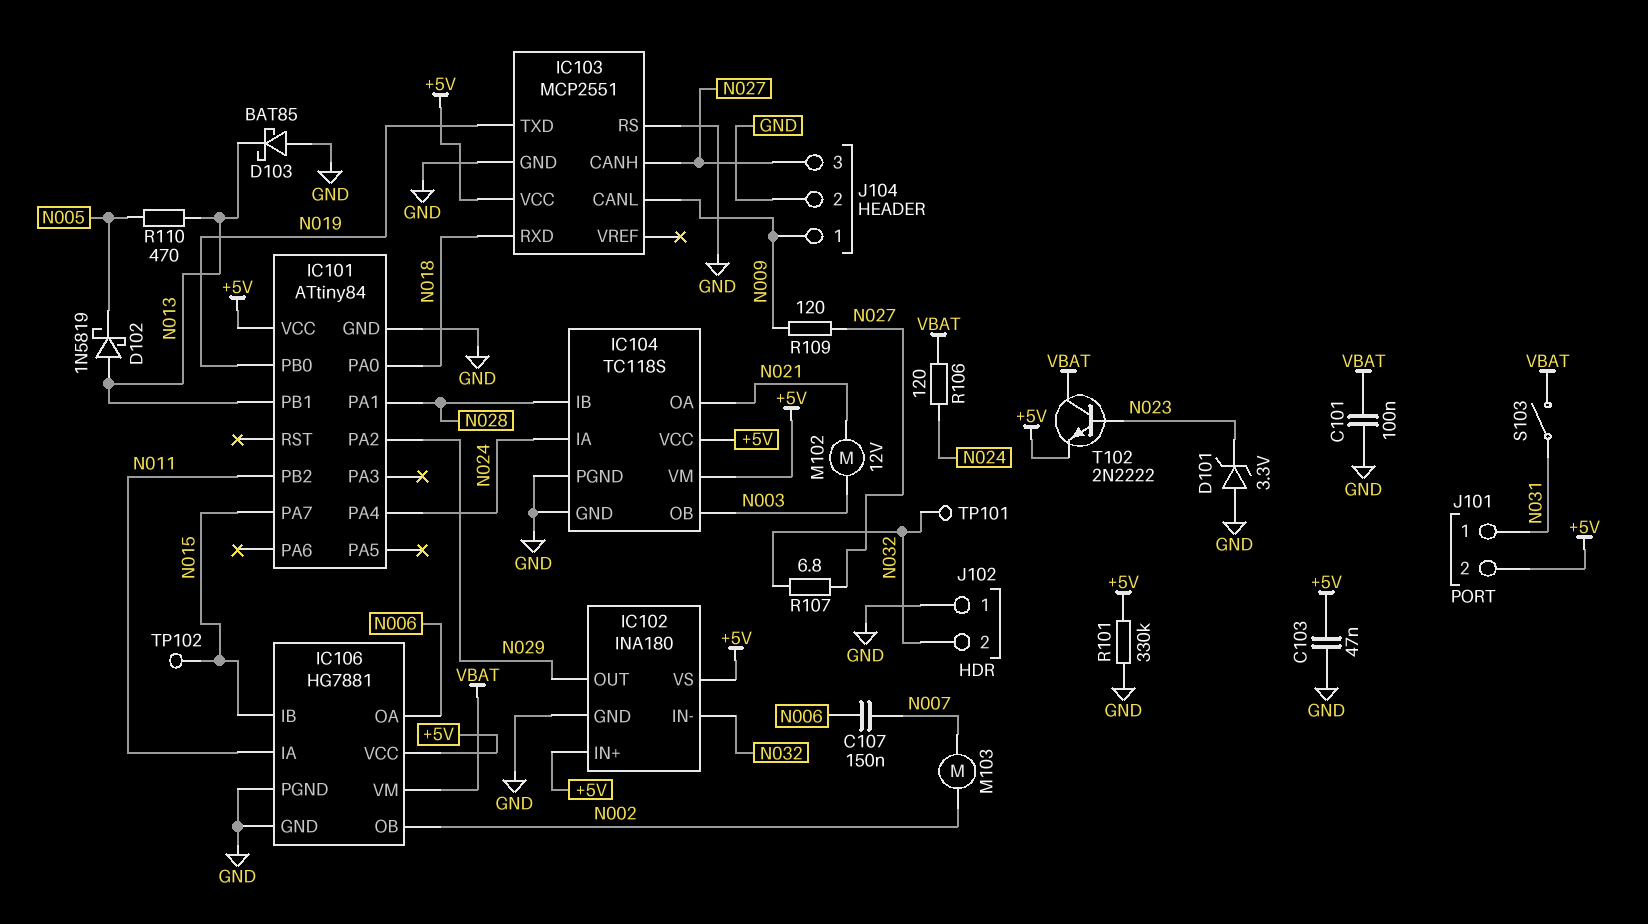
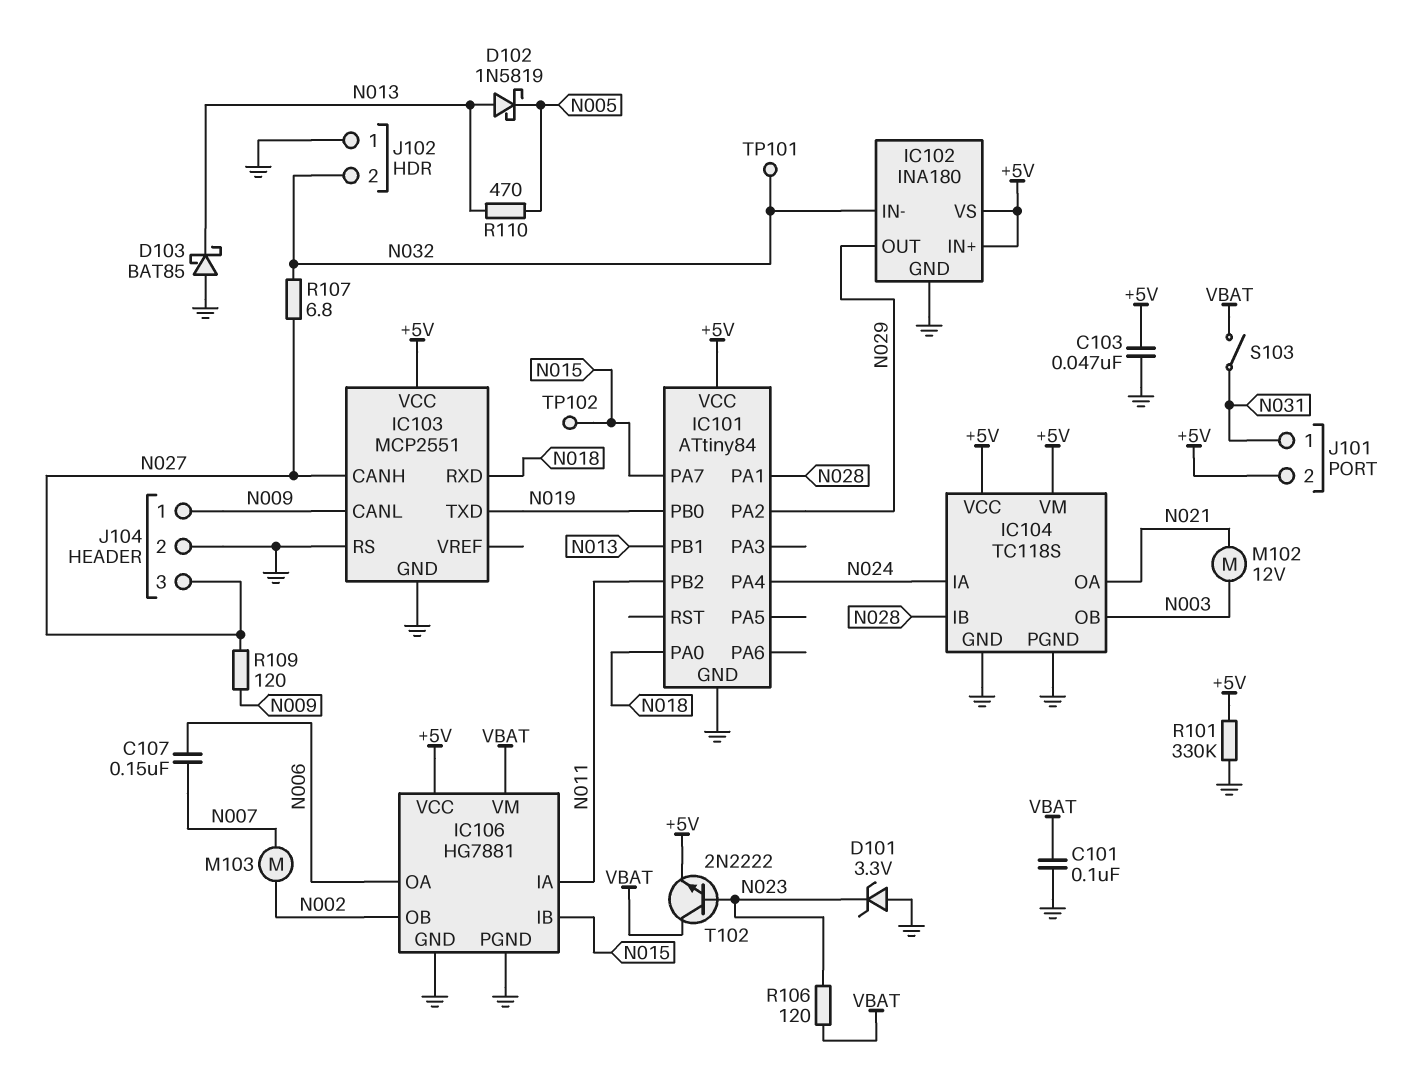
R106: 120 (N024, VBAT) -> 120 (N023, VBAT)

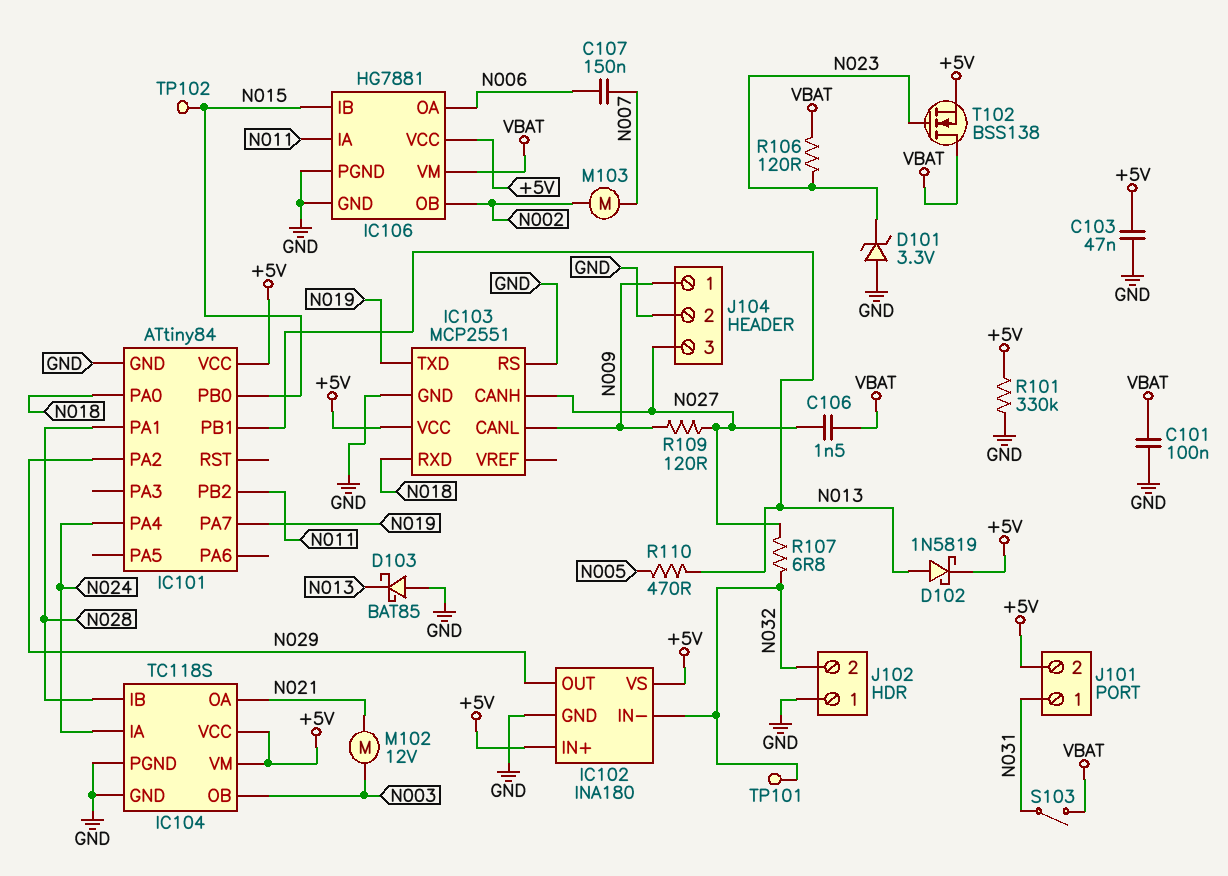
C106: none -> 1.5nF (N027, VBAT)
D102: schottky 1N5819 (A N013, K N005) -> schottky 1N5819 (A N013, K +5V)
IC101 pin PA7: N015 -> N019
IC101 pin PB0: N019 -> N015
T102: NPN 2N2222 (B N023, C VBAT, E +5V) -> NMOS BSS138 (G N023, D VBAT, S +5V)

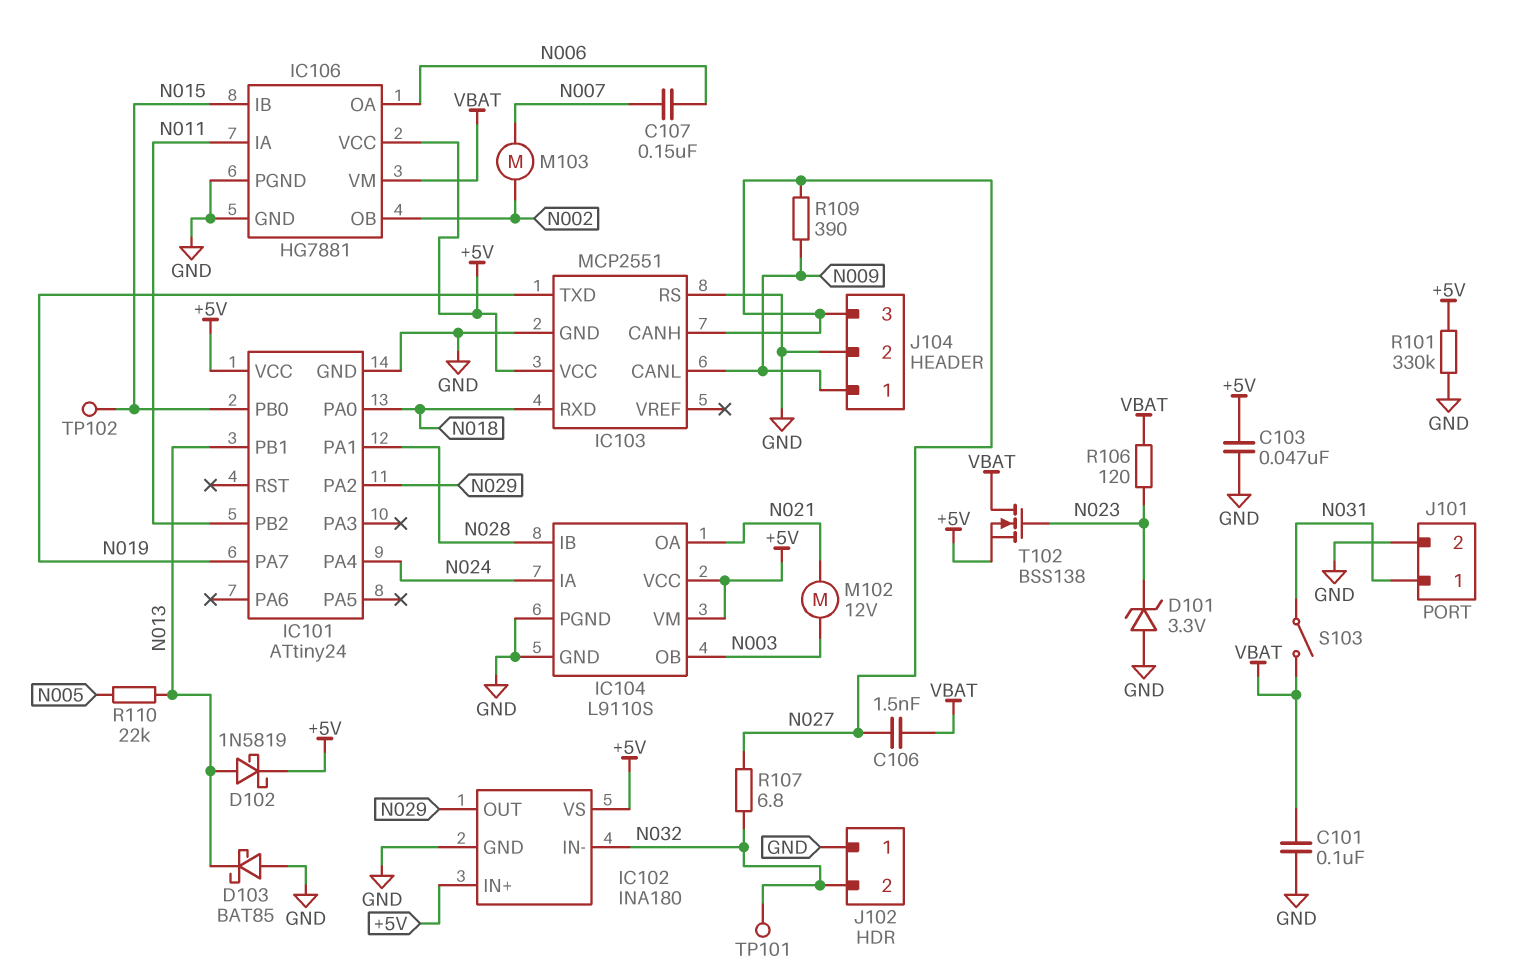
IC101: ATtiny84 -> ATtiny24
IC104: TC118S -> L9110S
J101 pin 2: +5V -> GND
R109: 120 (N009, N027) -> 390 (N009, N027)
R110: 470 (N005, N013) -> 22k (N005, N013)

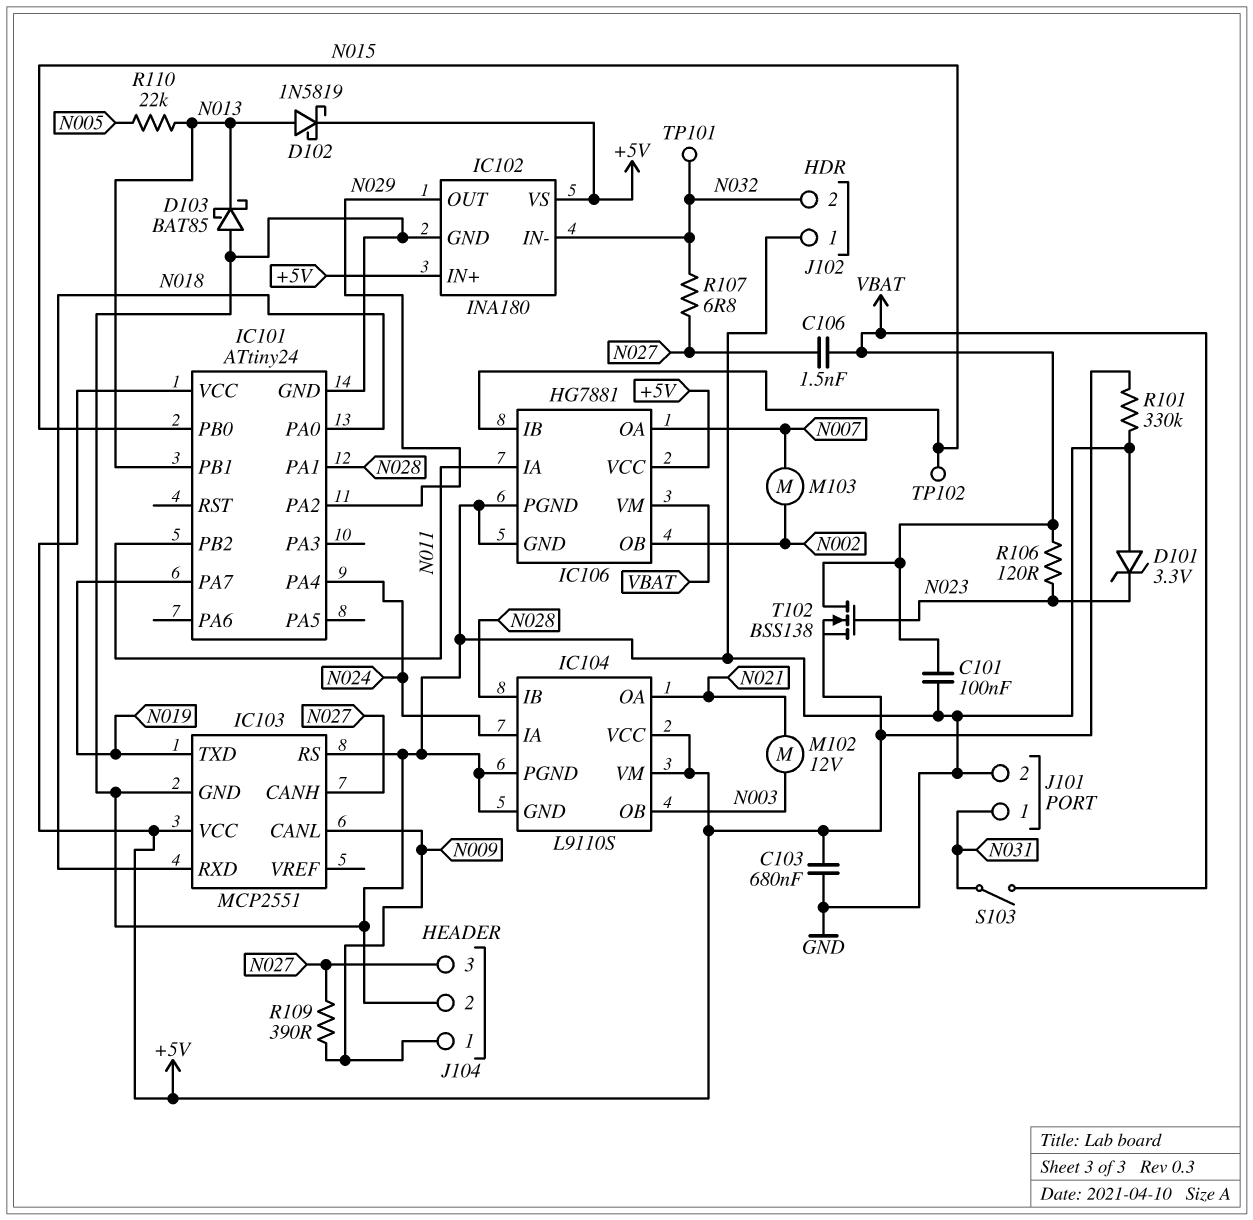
C103: 47nF (+5V, GND) -> 680nF (+5V, GND)
C107: 150nF (N006, N007) -> none
IC106 pin OA: N006 -> N007

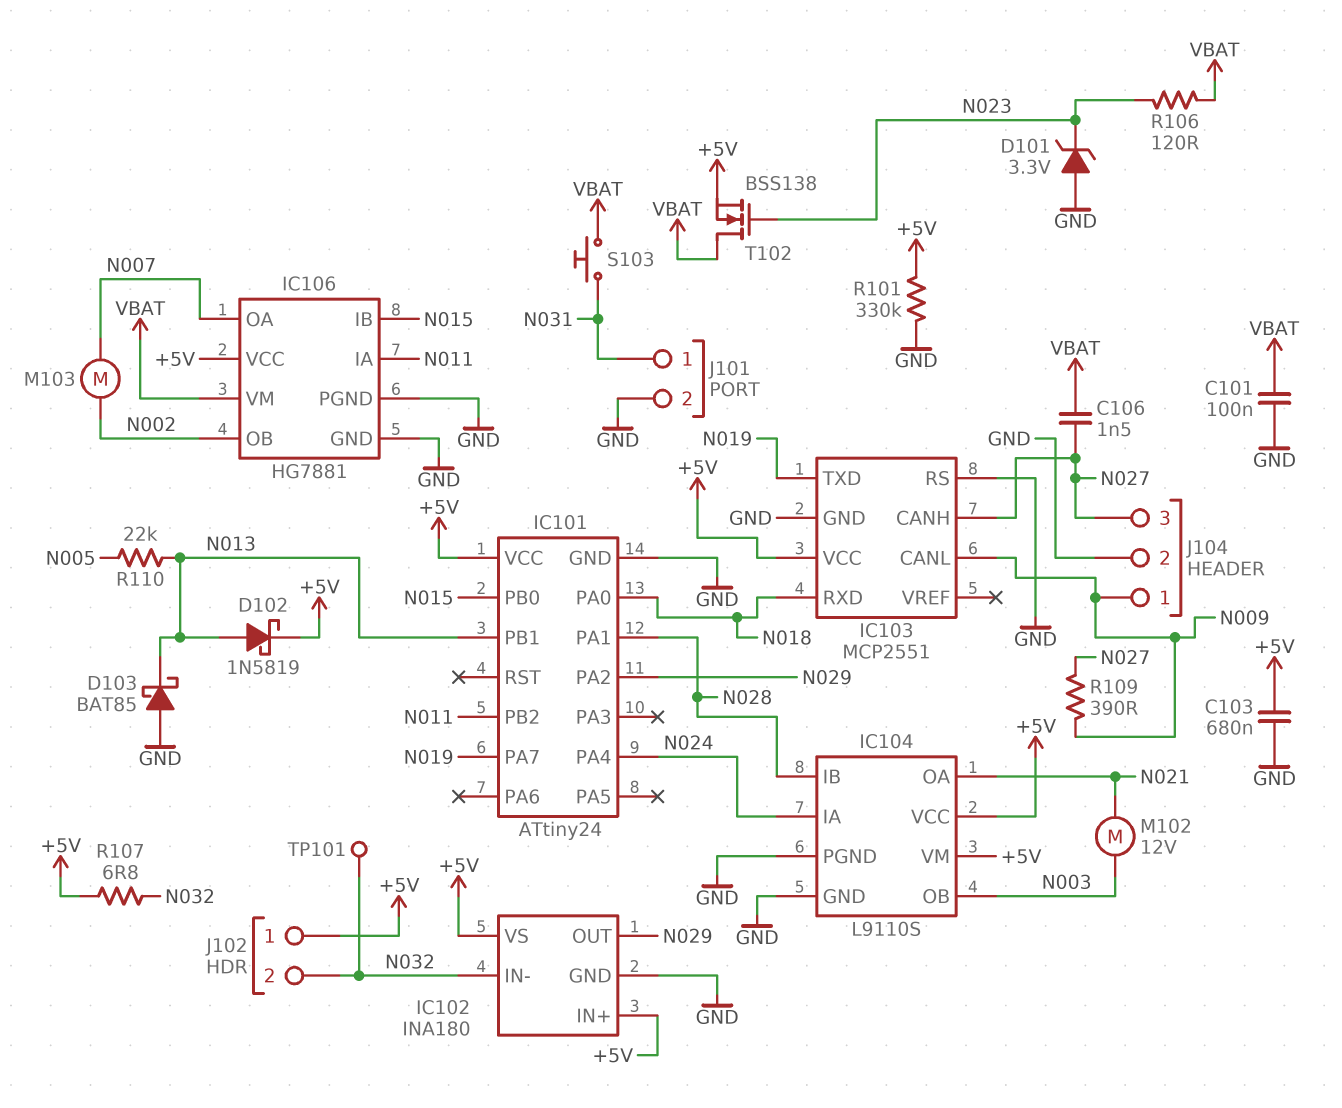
J102 pin 1: GND -> +5V
R107: 6.8 (N027, N032) -> 6.8 (+5V, N032)
S103: switch (N031, VBAT) -> button (N031, VBAT)
TP102: test point (N015) -> none

